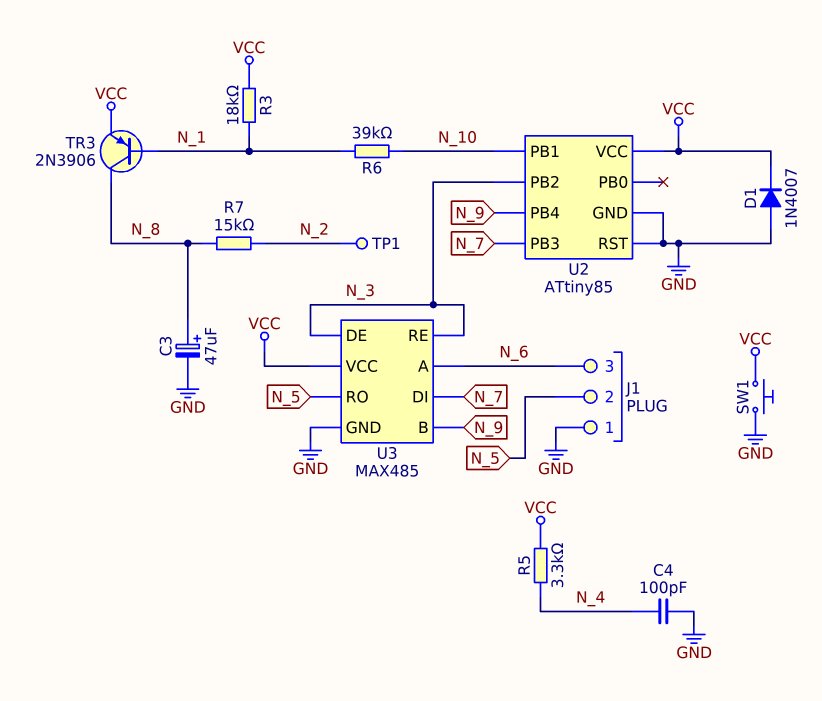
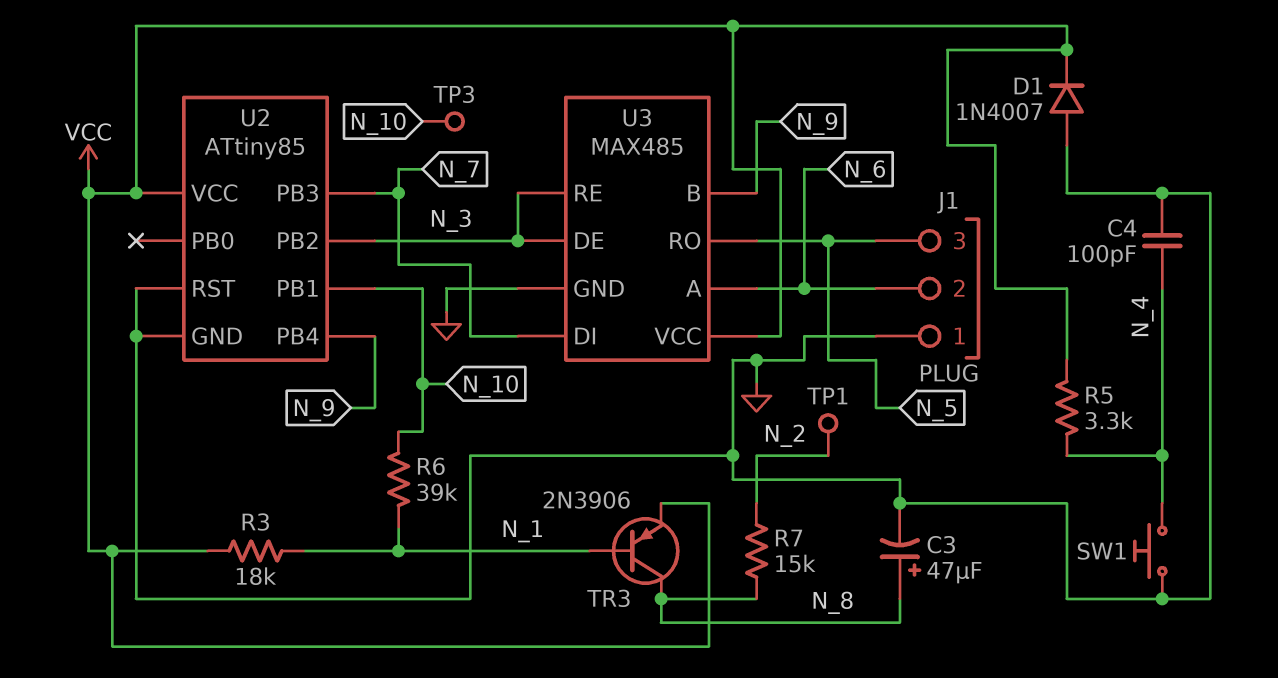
J1 pin 2: N_5 -> N_6
J1 pin 3: N_6 -> N_5
SW1: button (GND, VCC) -> button (GND, N_4)
TP3: none -> test point (N_10)

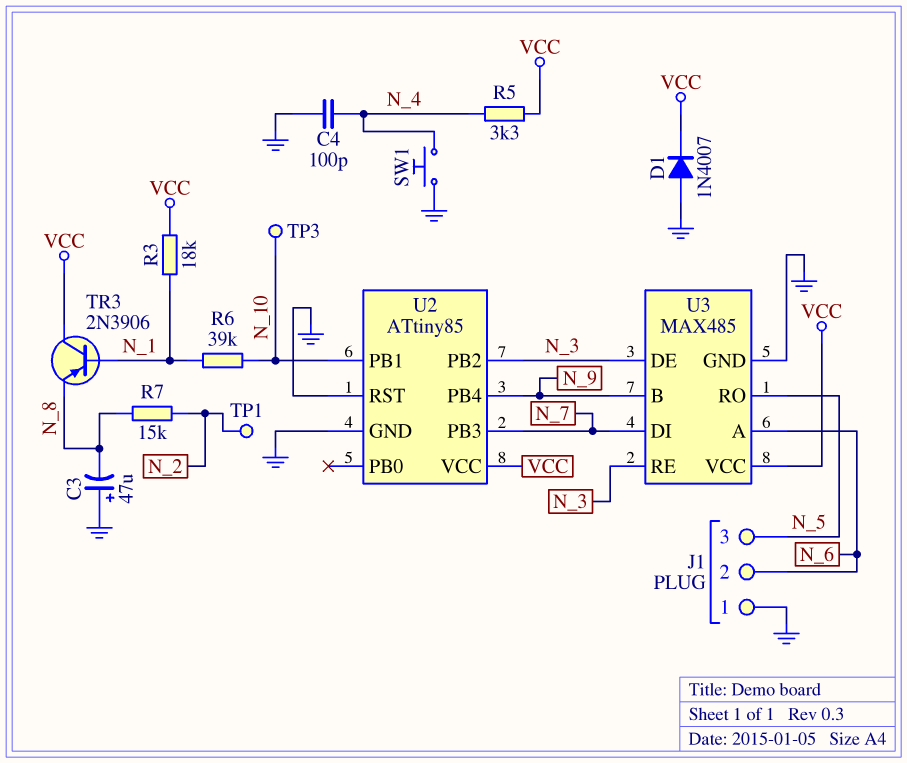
C3: 47uF (plus N_8, minus GND) -> 47uF (plus GND, minus N_8)
TR3: PNP 2N3906 (B N_1, C N_8, E VCC) -> PNP 2N3906 (B N_1, C VCC, E N_8)

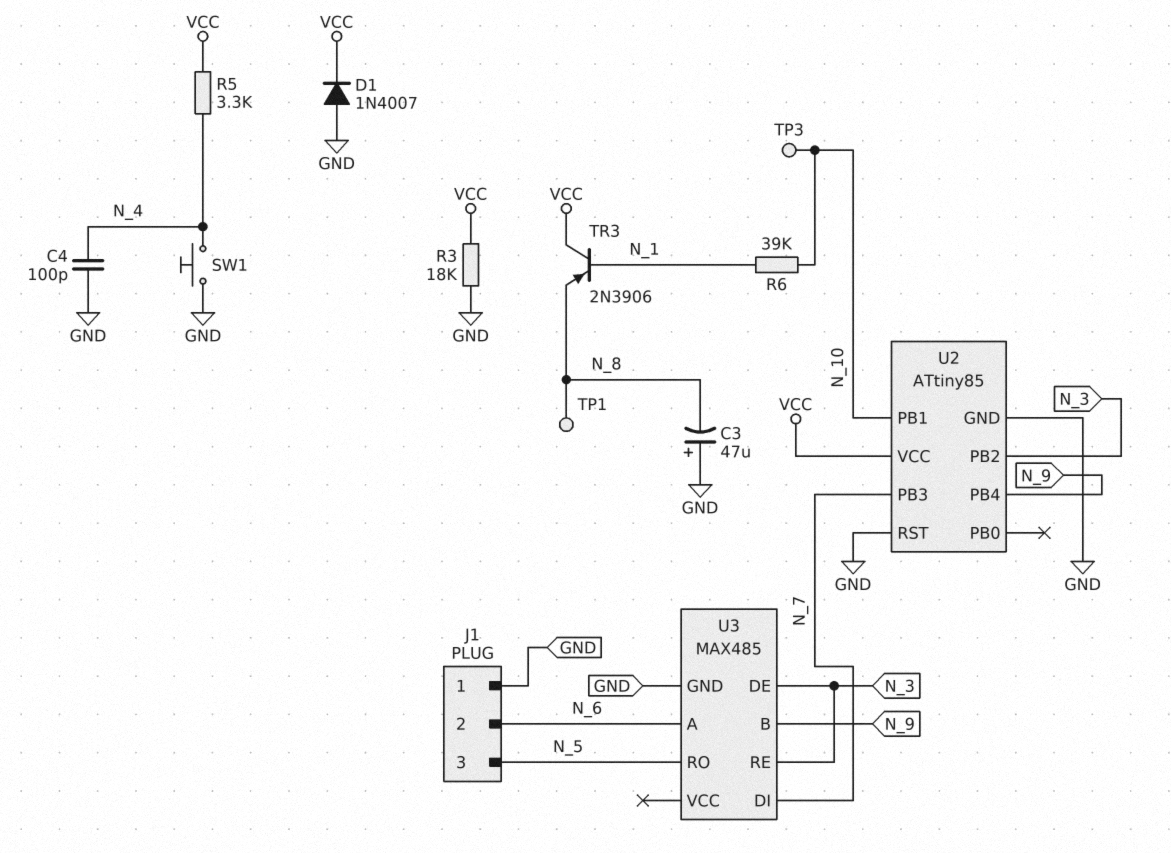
R3: 18k (N_1, VCC) -> 18k (GND, VCC)
R7: 15k (N_2, N_8) -> none
TP1: test point (N_2) -> test point (N_8)
U3 pin VCC: VCC -> none

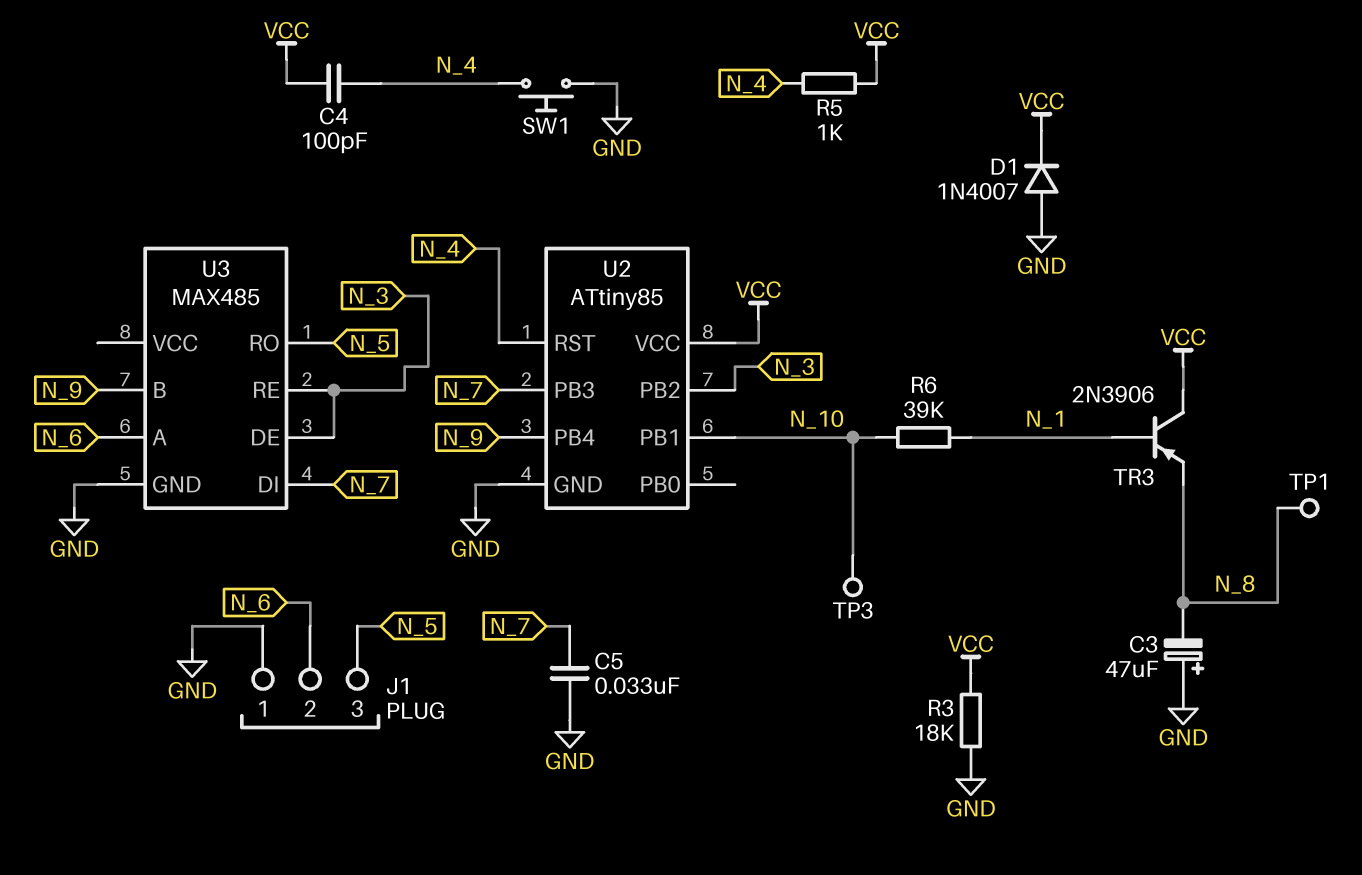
C4: 100pF (GND, N_4) -> 100pF (N_4, VCC)
C5: none -> 33nF (GND, N_7)
R5: 3.3k (N_4, VCC) -> 1k (N_4, VCC)
U2 pin RST: GND -> N_4

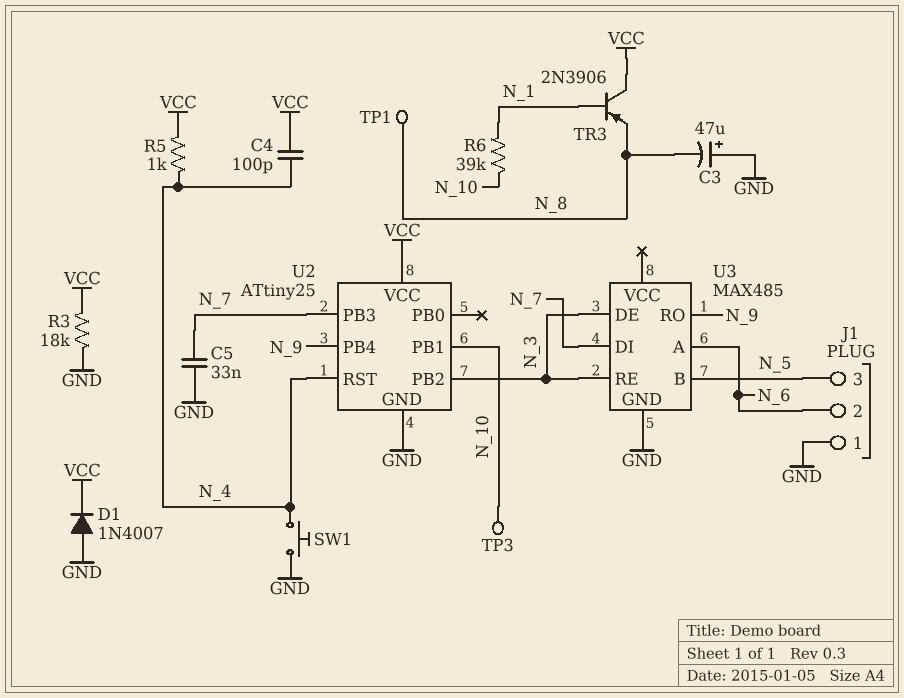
U2: ATtiny85 -> ATtiny25
U3 pin B: N_9 -> N_5
U3 pin RO: N_5 -> N_9

